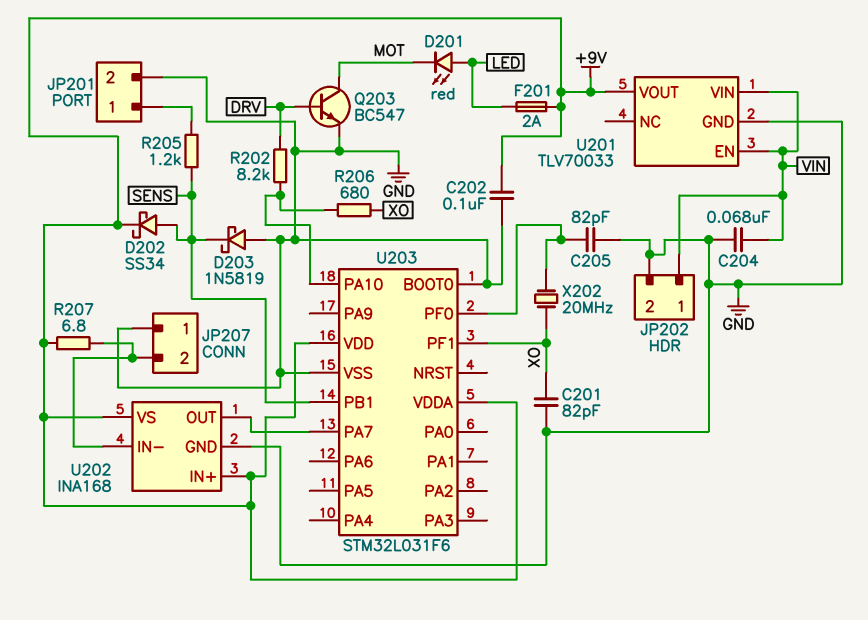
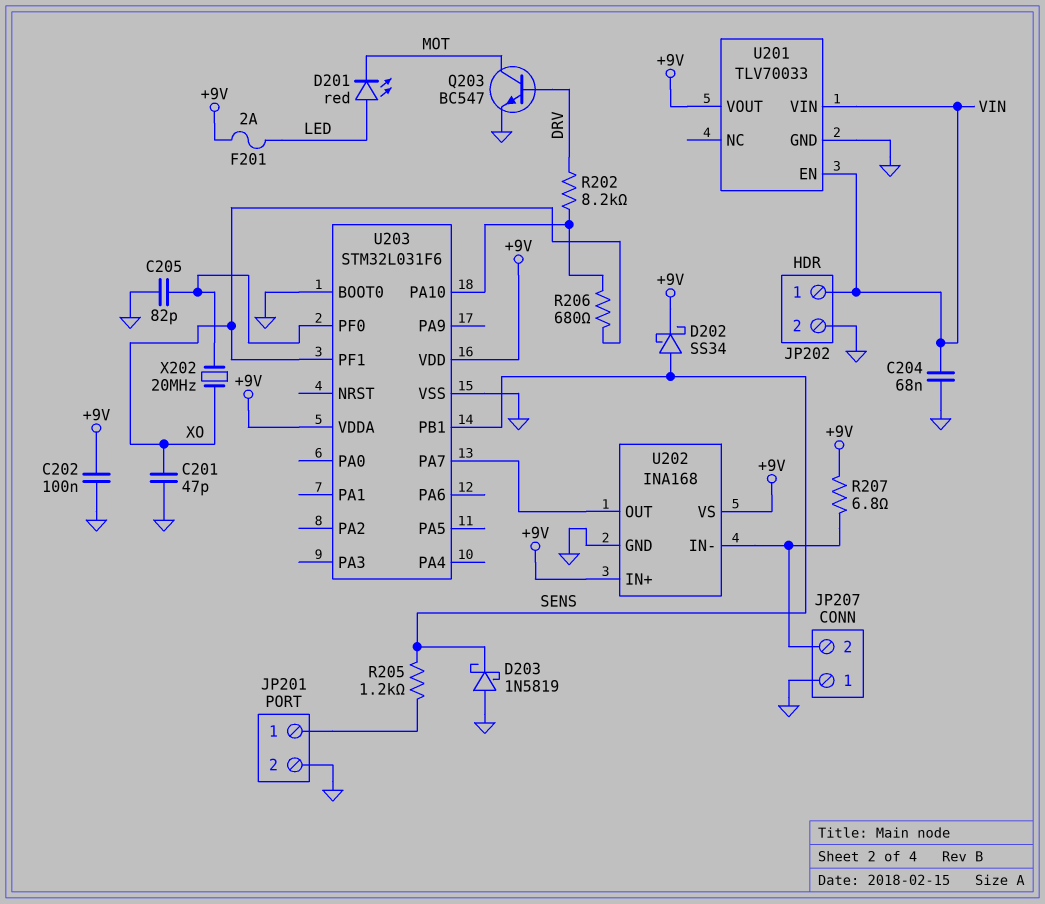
C201: 82pF (GND, XO) -> 47pF (GND, XO)

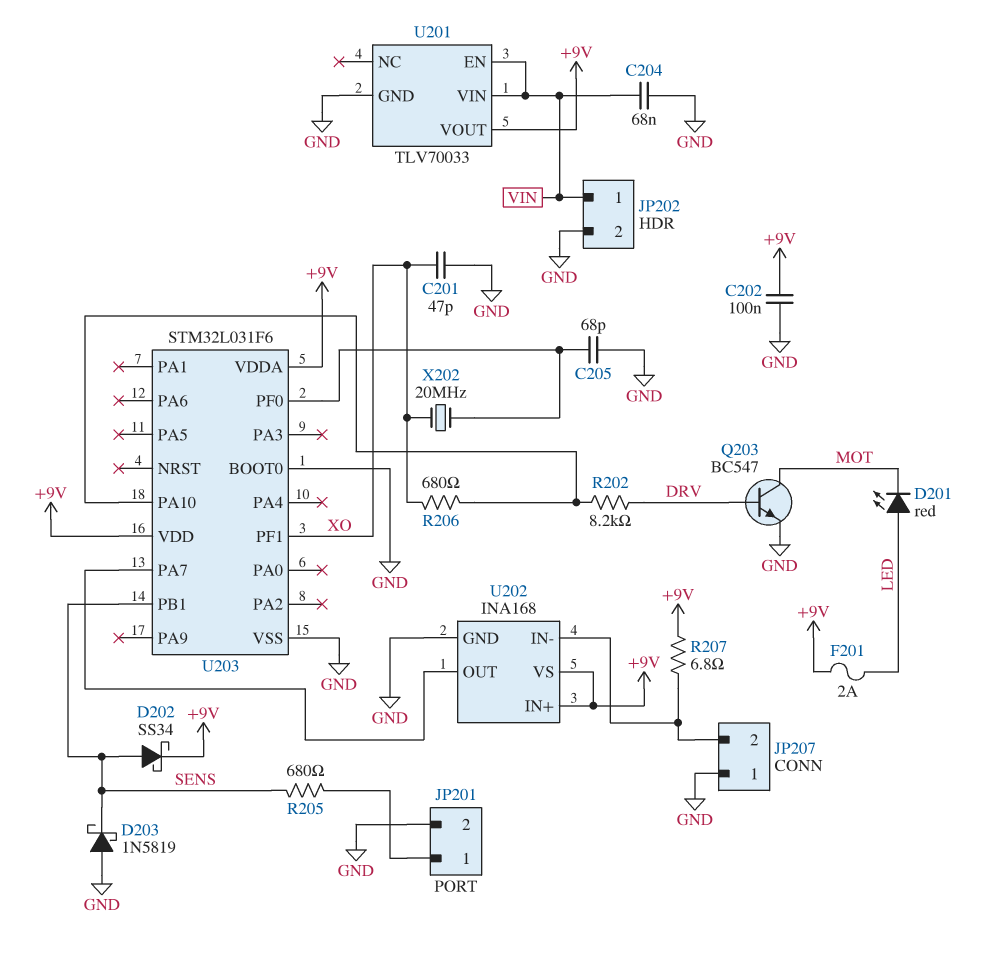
C205: 82pF (GND, U203/PF0) -> 68pF (GND, U203/PF0)
R205: 1.2k (JP201/1, SENS) -> 680 (JP201/1, SENS)

